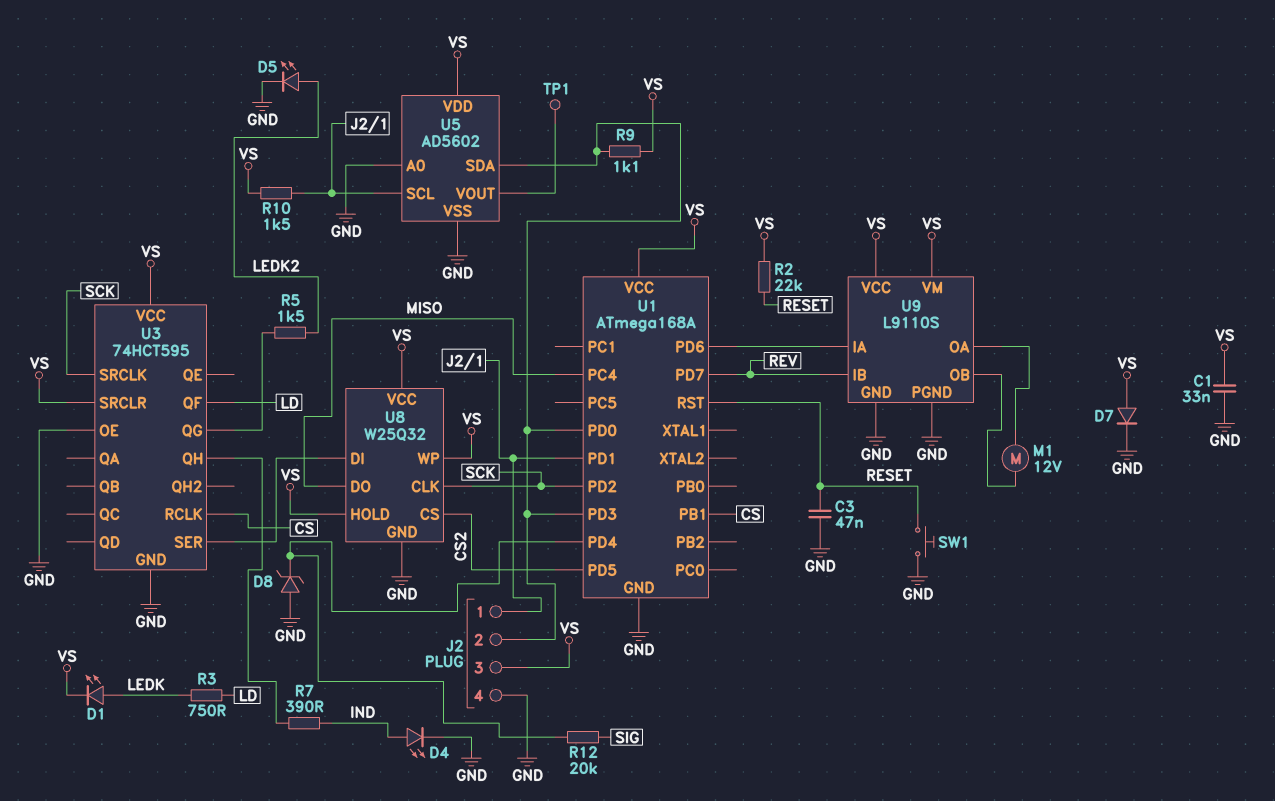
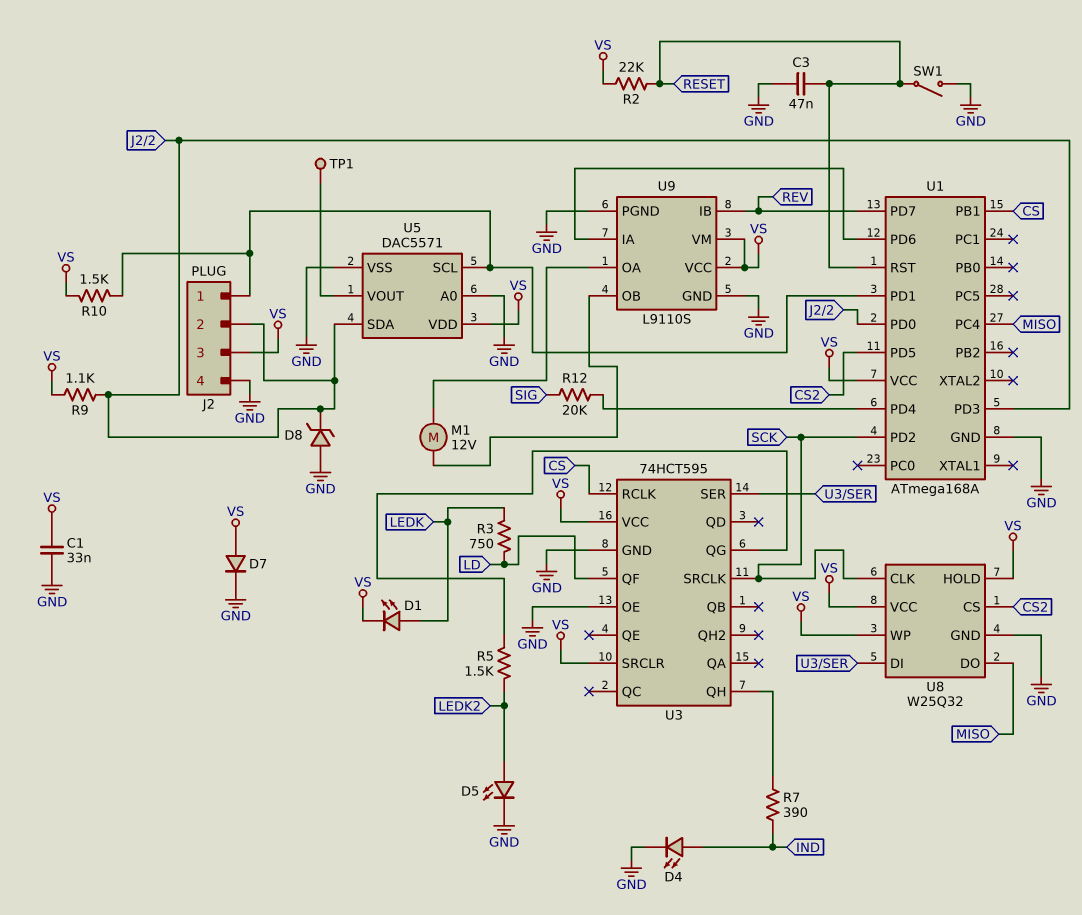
D8: zener (A GND, K U1/PD4) -> zener (A GND, K J2/2)
SW1: button (GND, RESET) -> switch (GND, RESET)
U5: AD5602 -> DAC5571

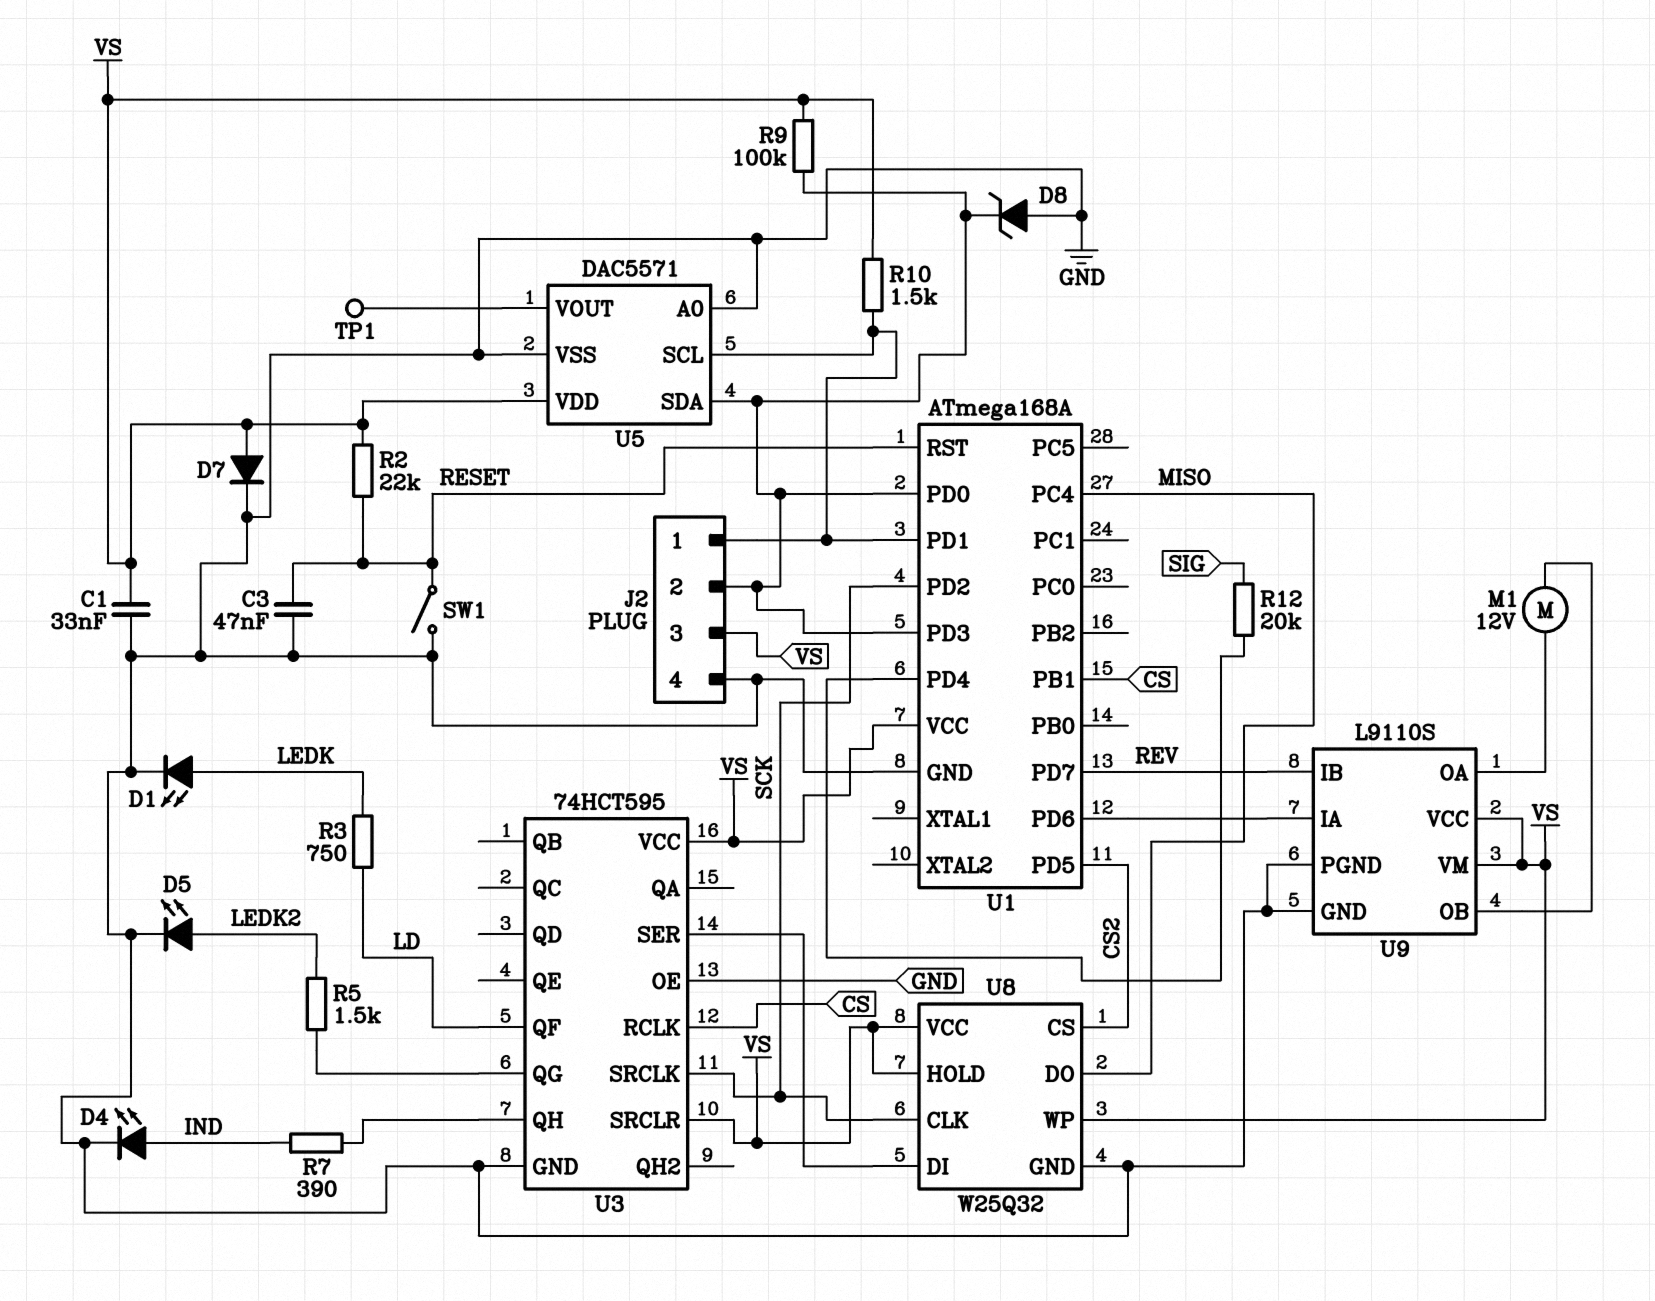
D1: LED (A LEDK, K VS) -> LED (A LEDK, K GND)
R9: 1.1k (J2/2, VS) -> 100k (J2/2, VS)

